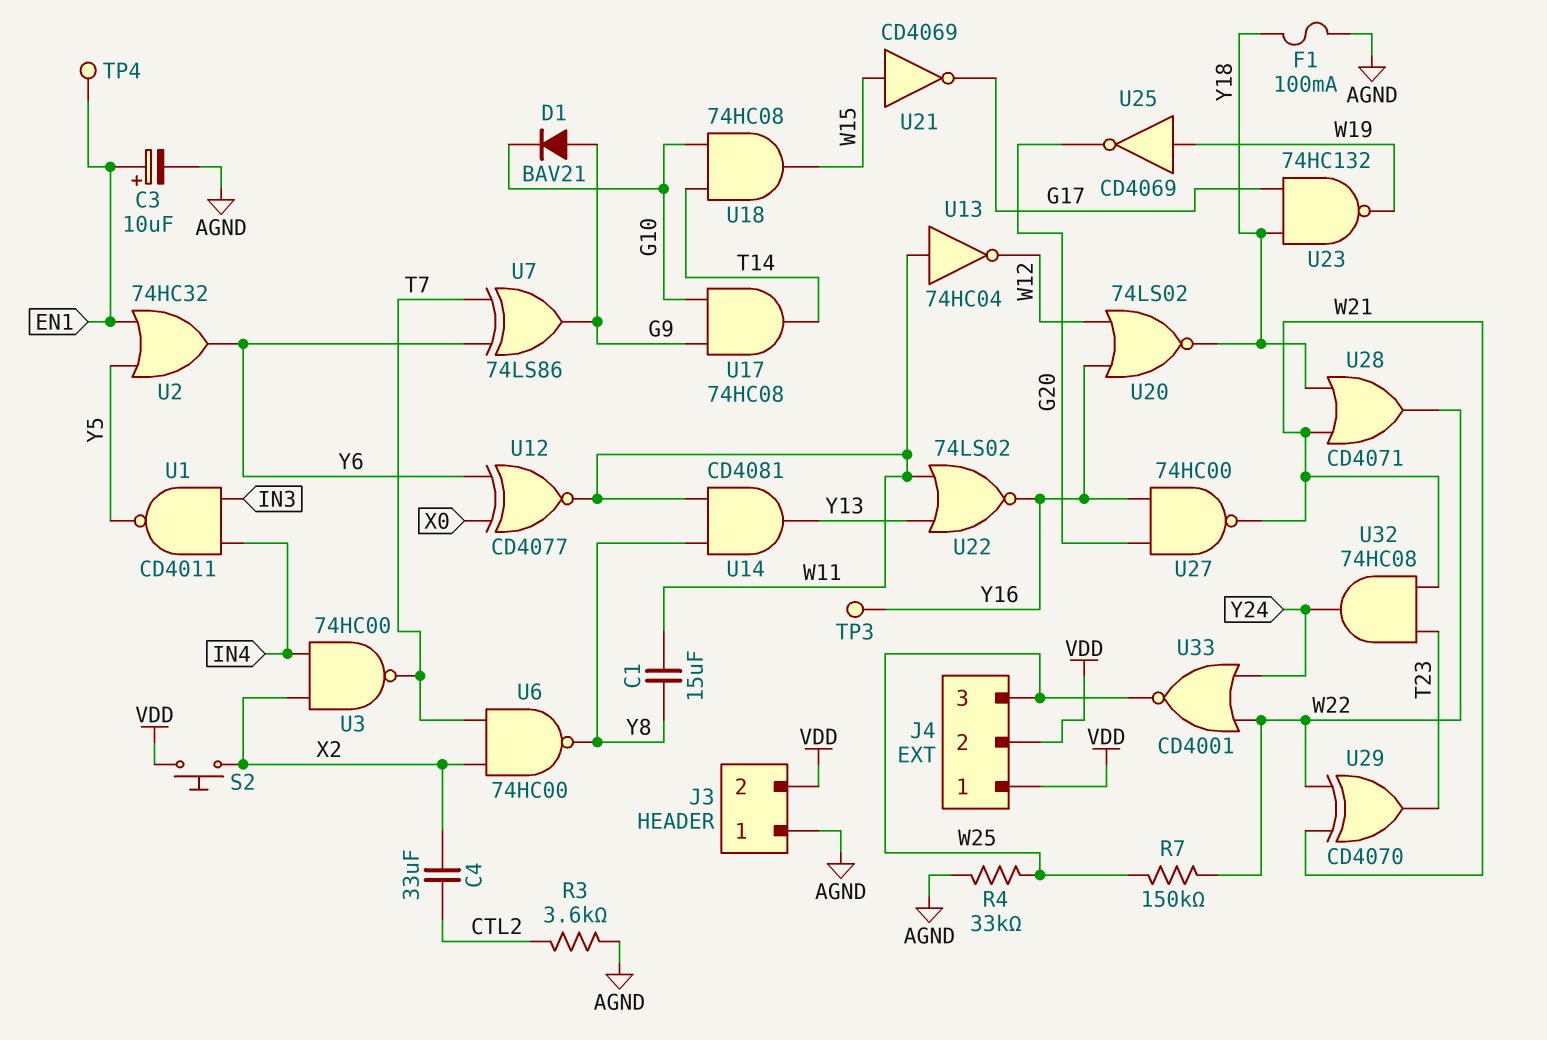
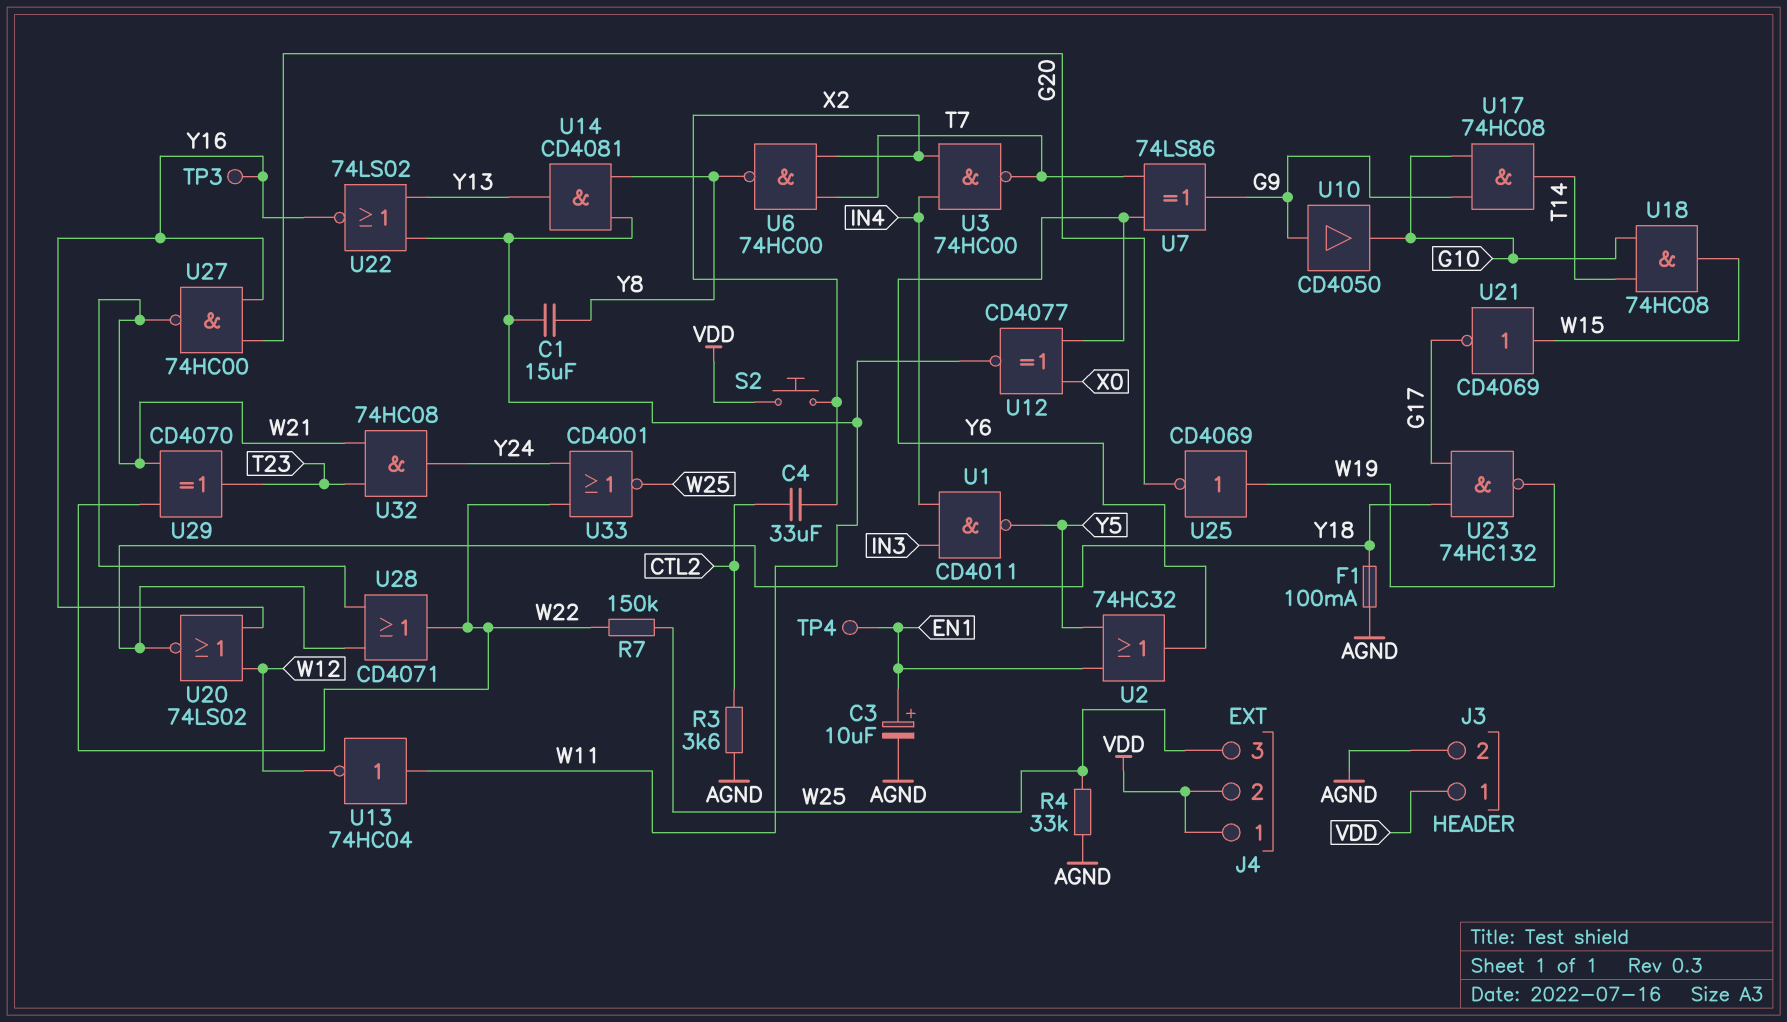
D1: diode BAV21 (A G9, K G10) -> none
J3 pin 1: AGND -> VDD
J3 pin 2: VDD -> AGND
U10: none -> buffer CD4050 (in G9, out G10)

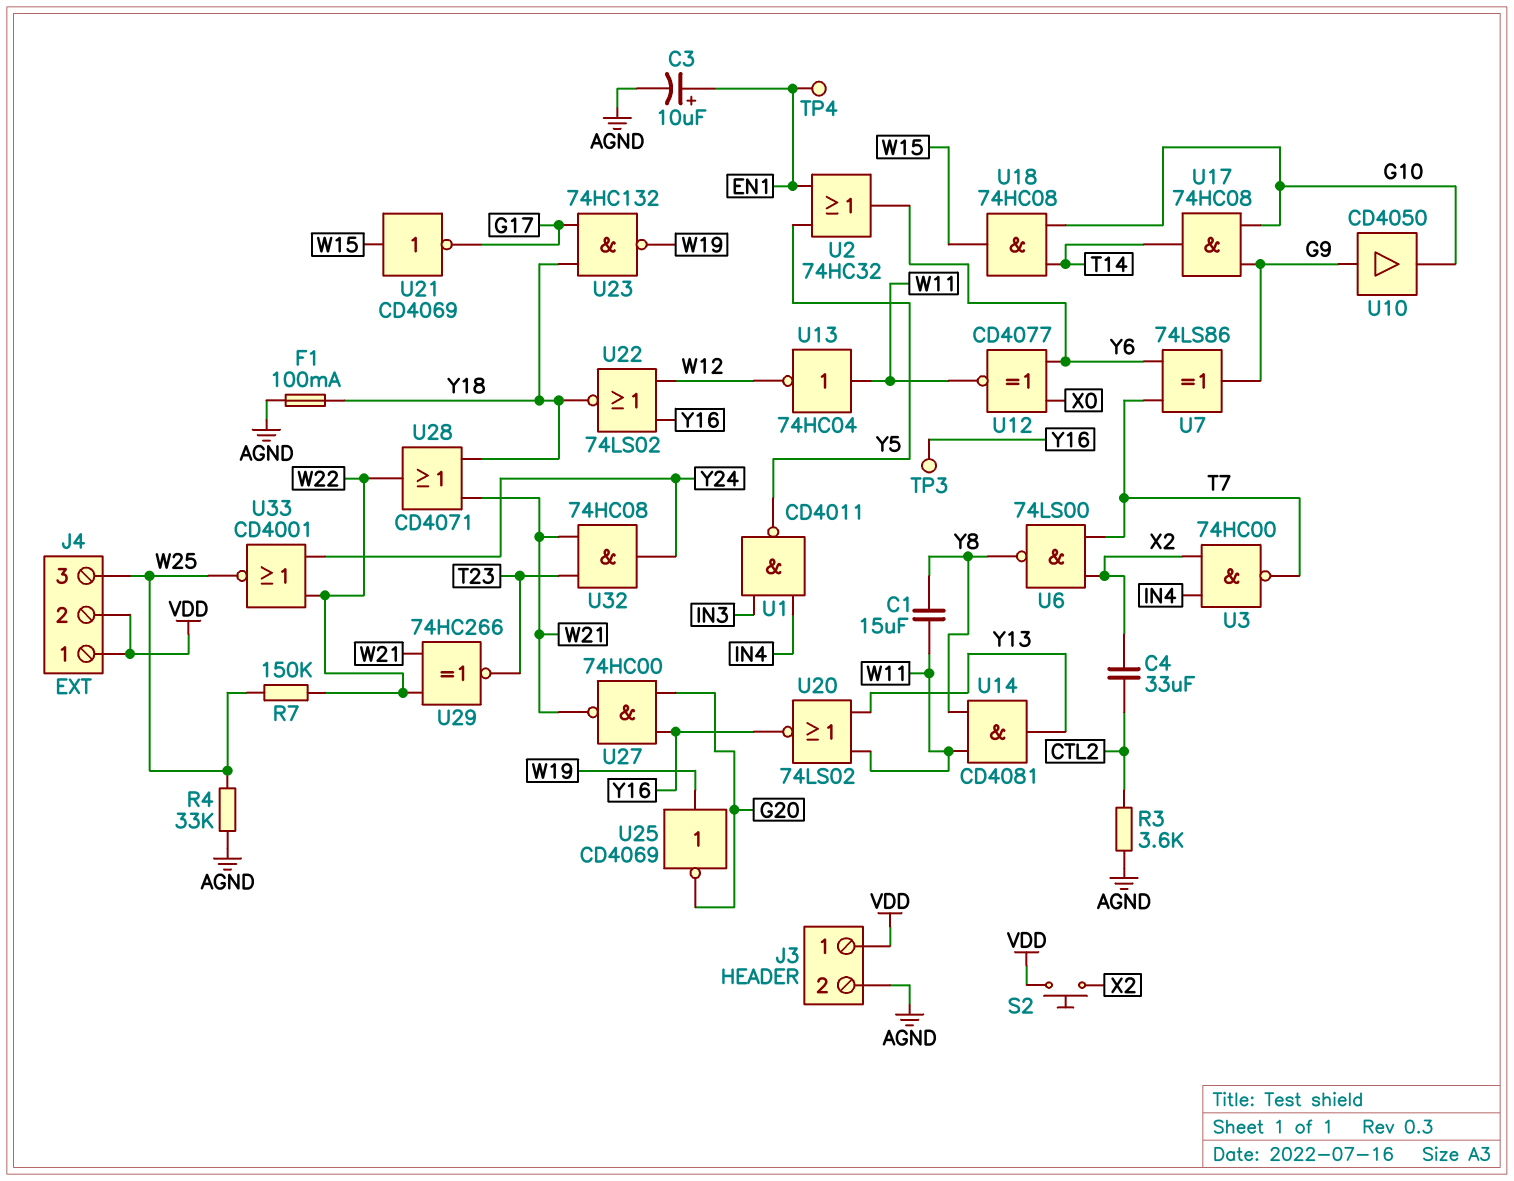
U6: NAND 74HC00 (in T7, in X2, out Y8) -> NAND 74LS00 (in T7, in X2, out Y8)
U20: NOR 74LS02 (in W12, in Y16, out Y18) -> NOR 74LS02 (in W11, in Y13, out Y16)
U22: NOR 74LS02 (in W11, in Y13, out Y16) -> NOR 74LS02 (in W12, in Y16, out Y18)
U29: XOR CD4070 (in W21, in W22, out T23) -> XNOR 74HC266 (in W21, in W22, out T23)

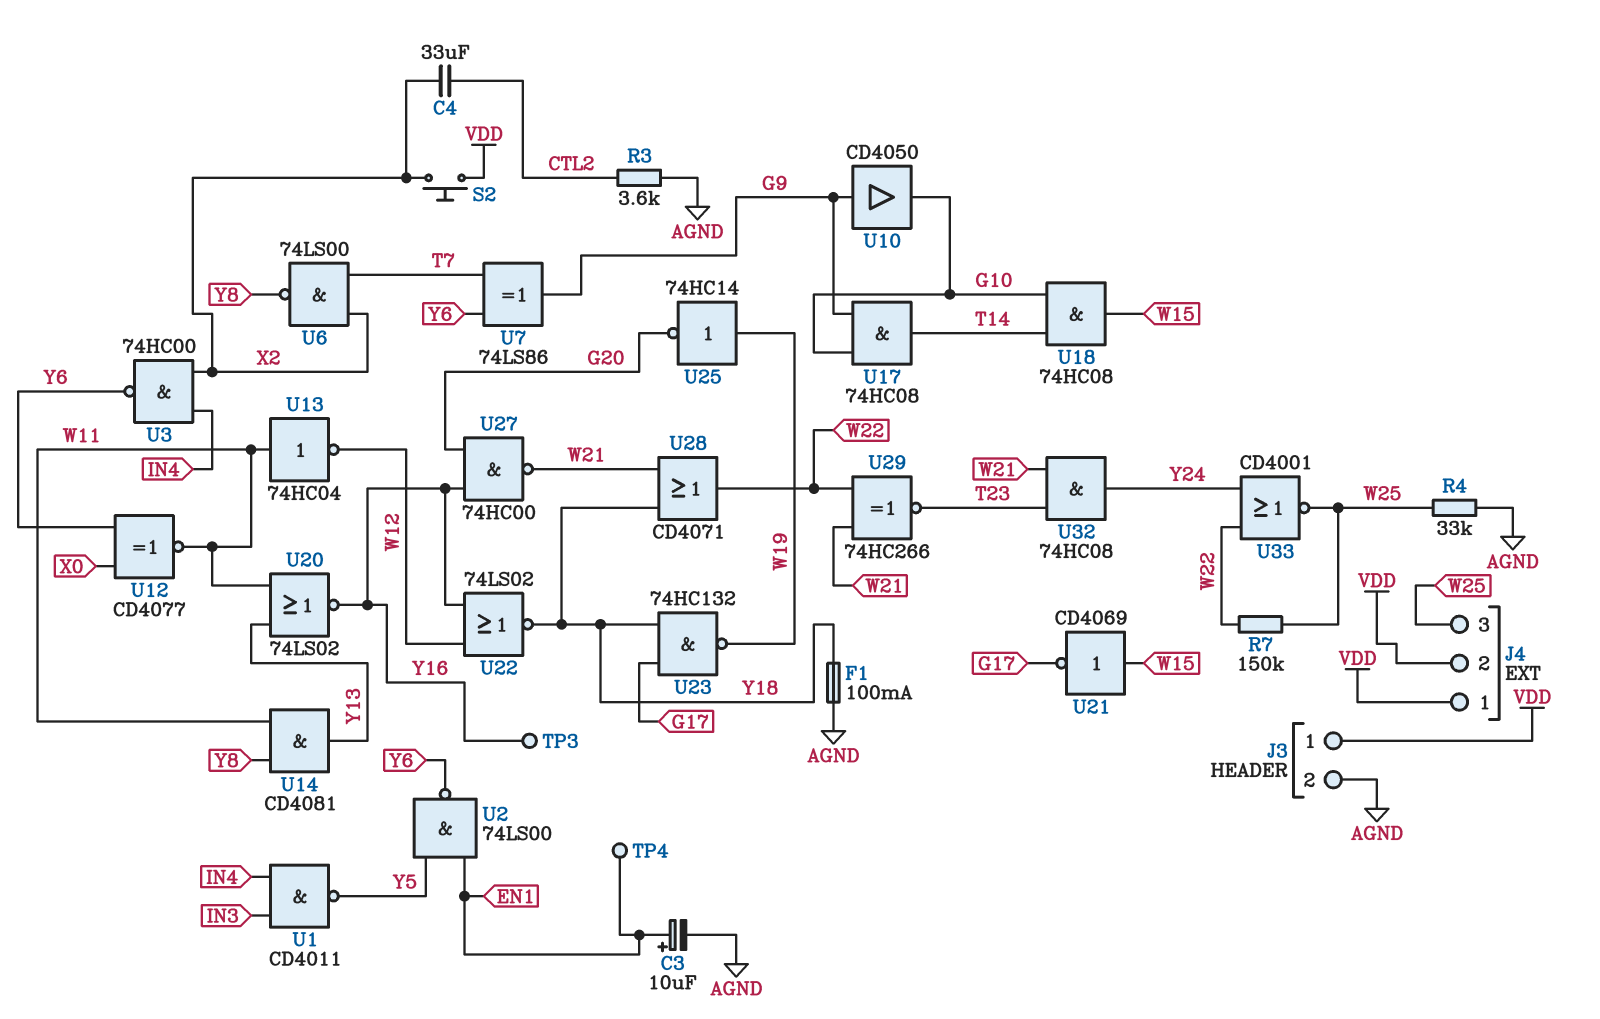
C1: 15uF (W11, Y8) -> none
U2: OR 74HC32 (in EN1, in Y5, out Y6) -> NAND 74LS00 (in EN1, in Y5, out Y6)
U3: NAND 74HC00 (in IN4, in X2, out T7) -> NAND 74HC00 (in IN4, in X2, out Y6)
U25: NOT CD4069 (in W19, out G20) -> NOT 74HC14 (in W19, out G20)

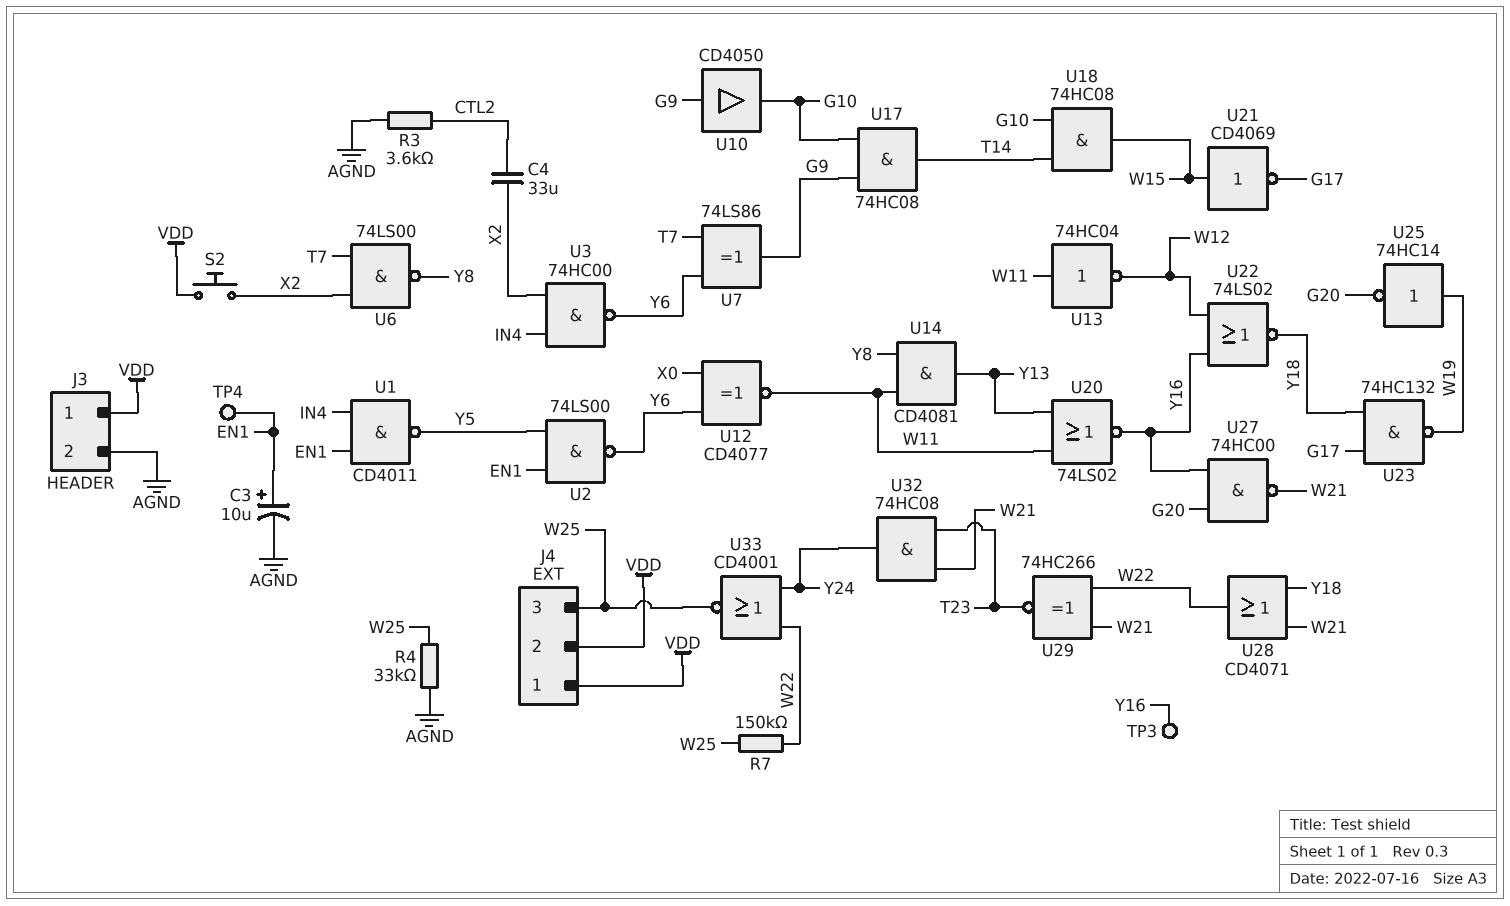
F1: 100mA (AGND, Y18) -> none
U1: NAND CD4011 (in IN3, in IN4, out Y5) -> NAND CD4011 (in EN1, in IN4, out Y5)

